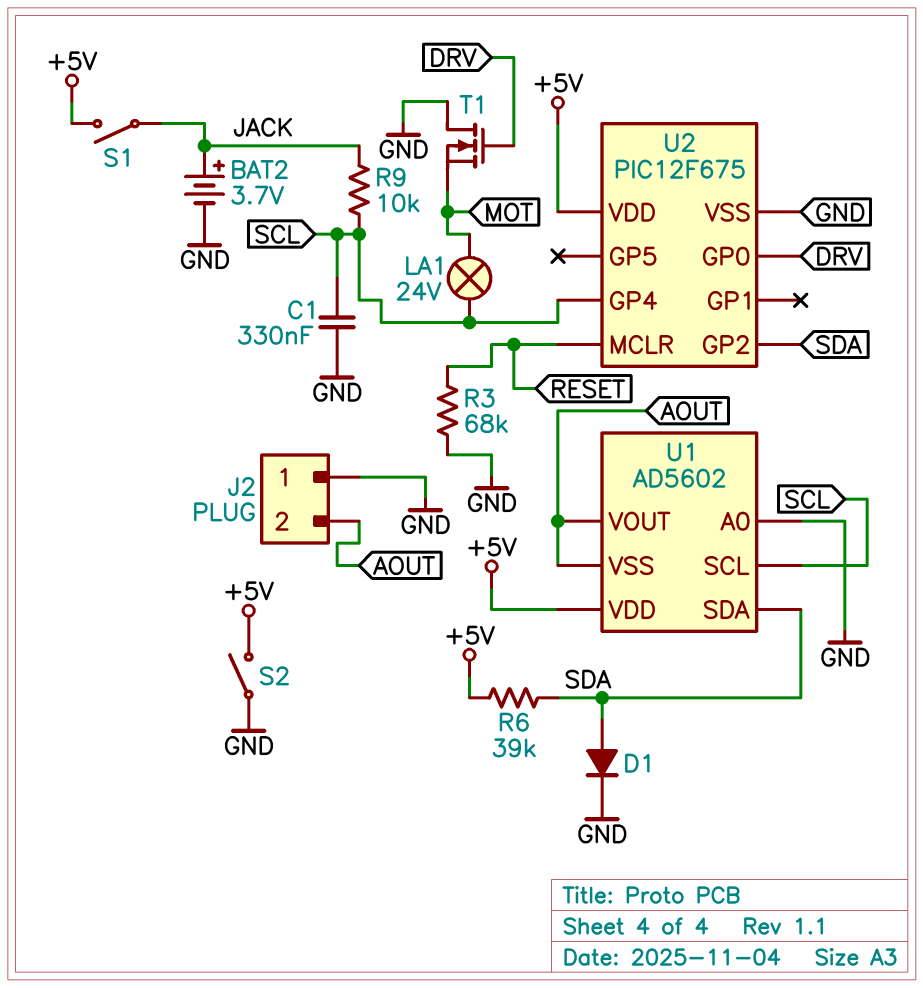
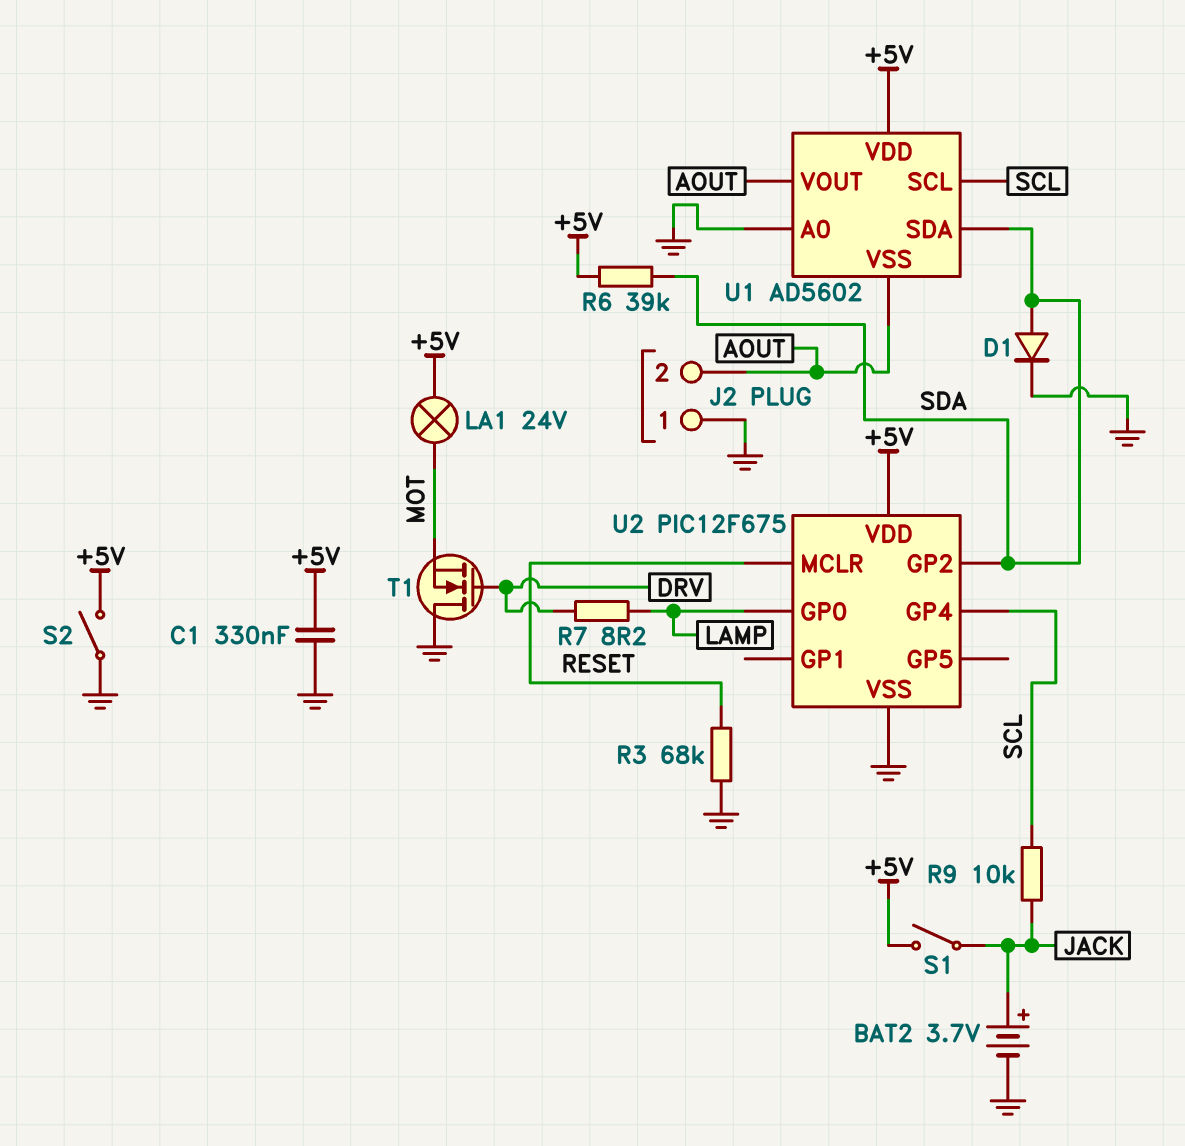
C1: 330nF (GND, SCL) -> 330nF (+5V, GND)
LA1: lamp 24V (MOT, SCL) -> lamp 24V (+5V, MOT)
R7: none -> 8.2 (DRV, LAMP)
U2 pin GP0: DRV -> LAMP

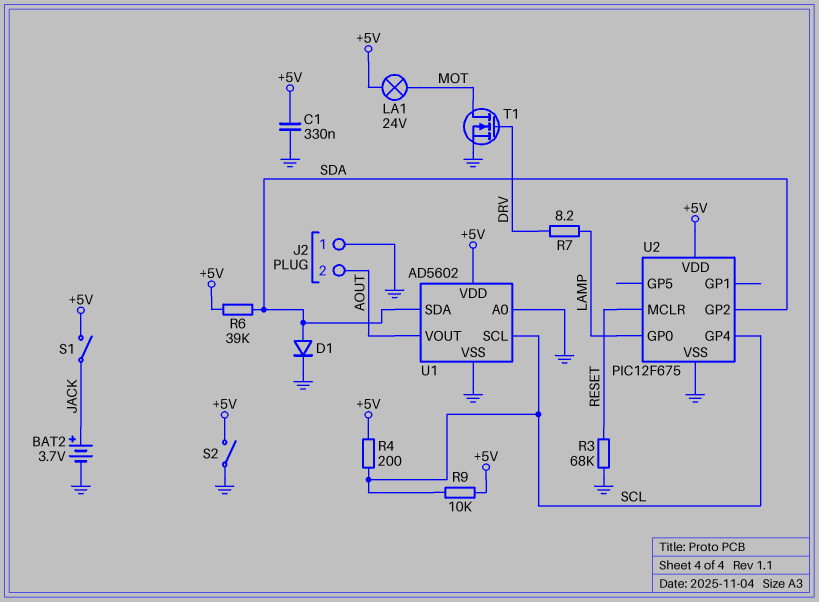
R4: none -> 200 (+5V, SCL)
R9: 10k (JACK, SCL) -> 10k (+5V, SCL)
T1: NMOS (G DRV, D GND, S MOT) -> NMOS (G DRV, D MOT, S GND)
U1 pin VSS: AOUT -> GND

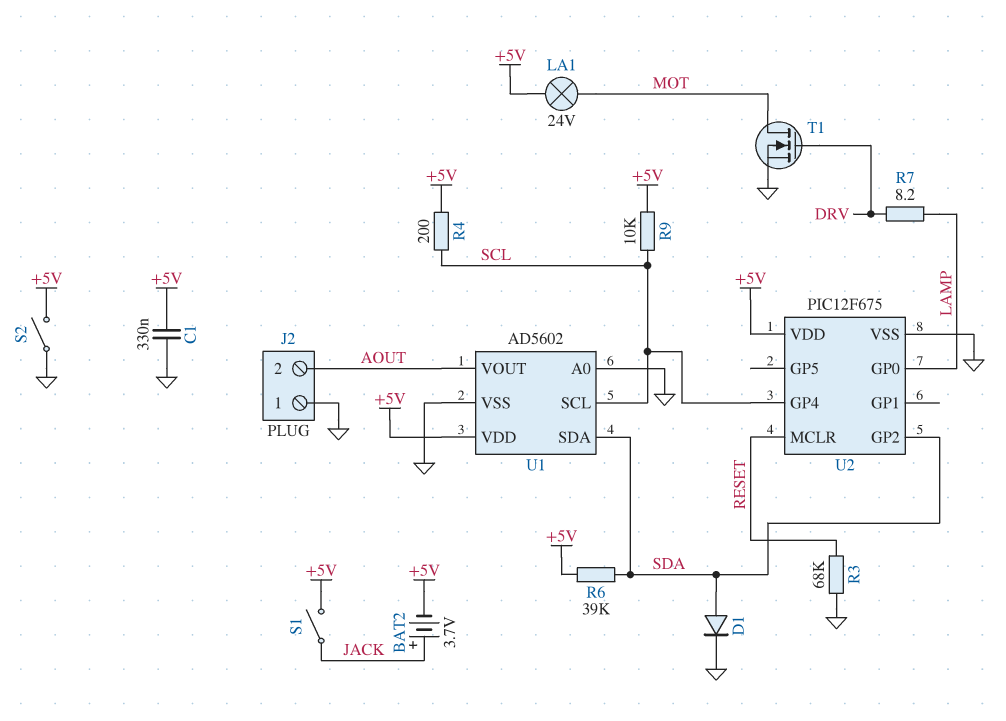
BAT2: 3.7V (plus JACK, minus GND) -> 3.7V (plus JACK, minus +5V)

